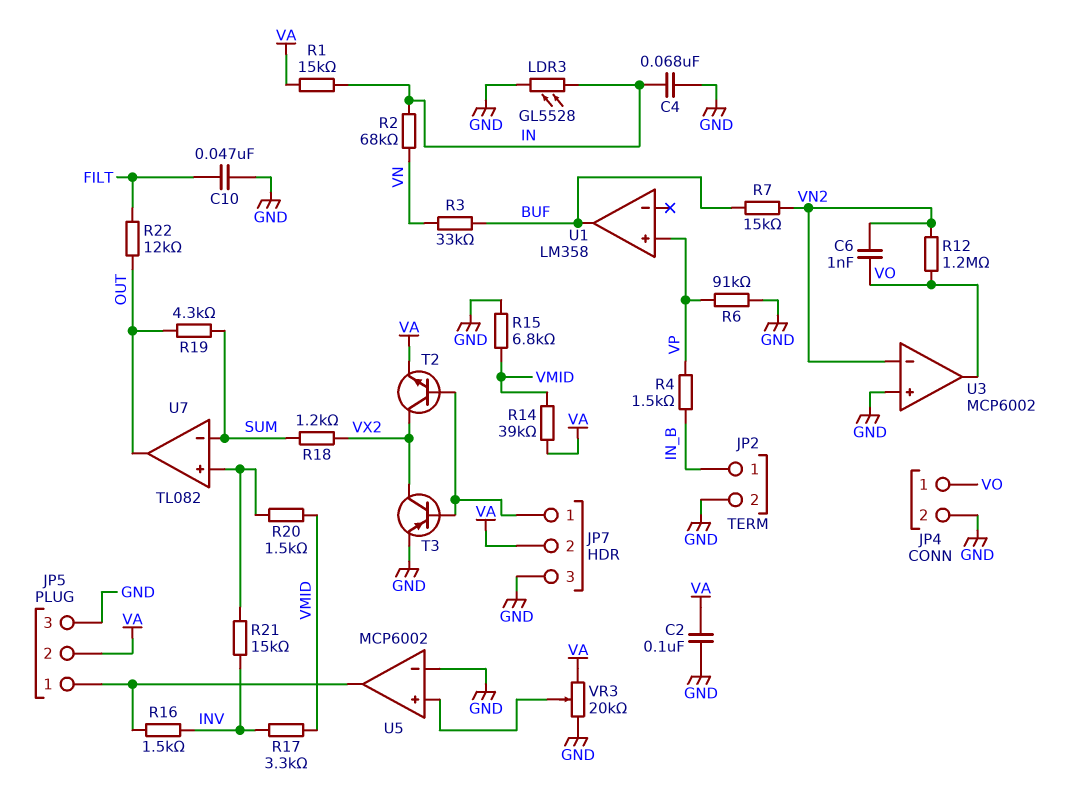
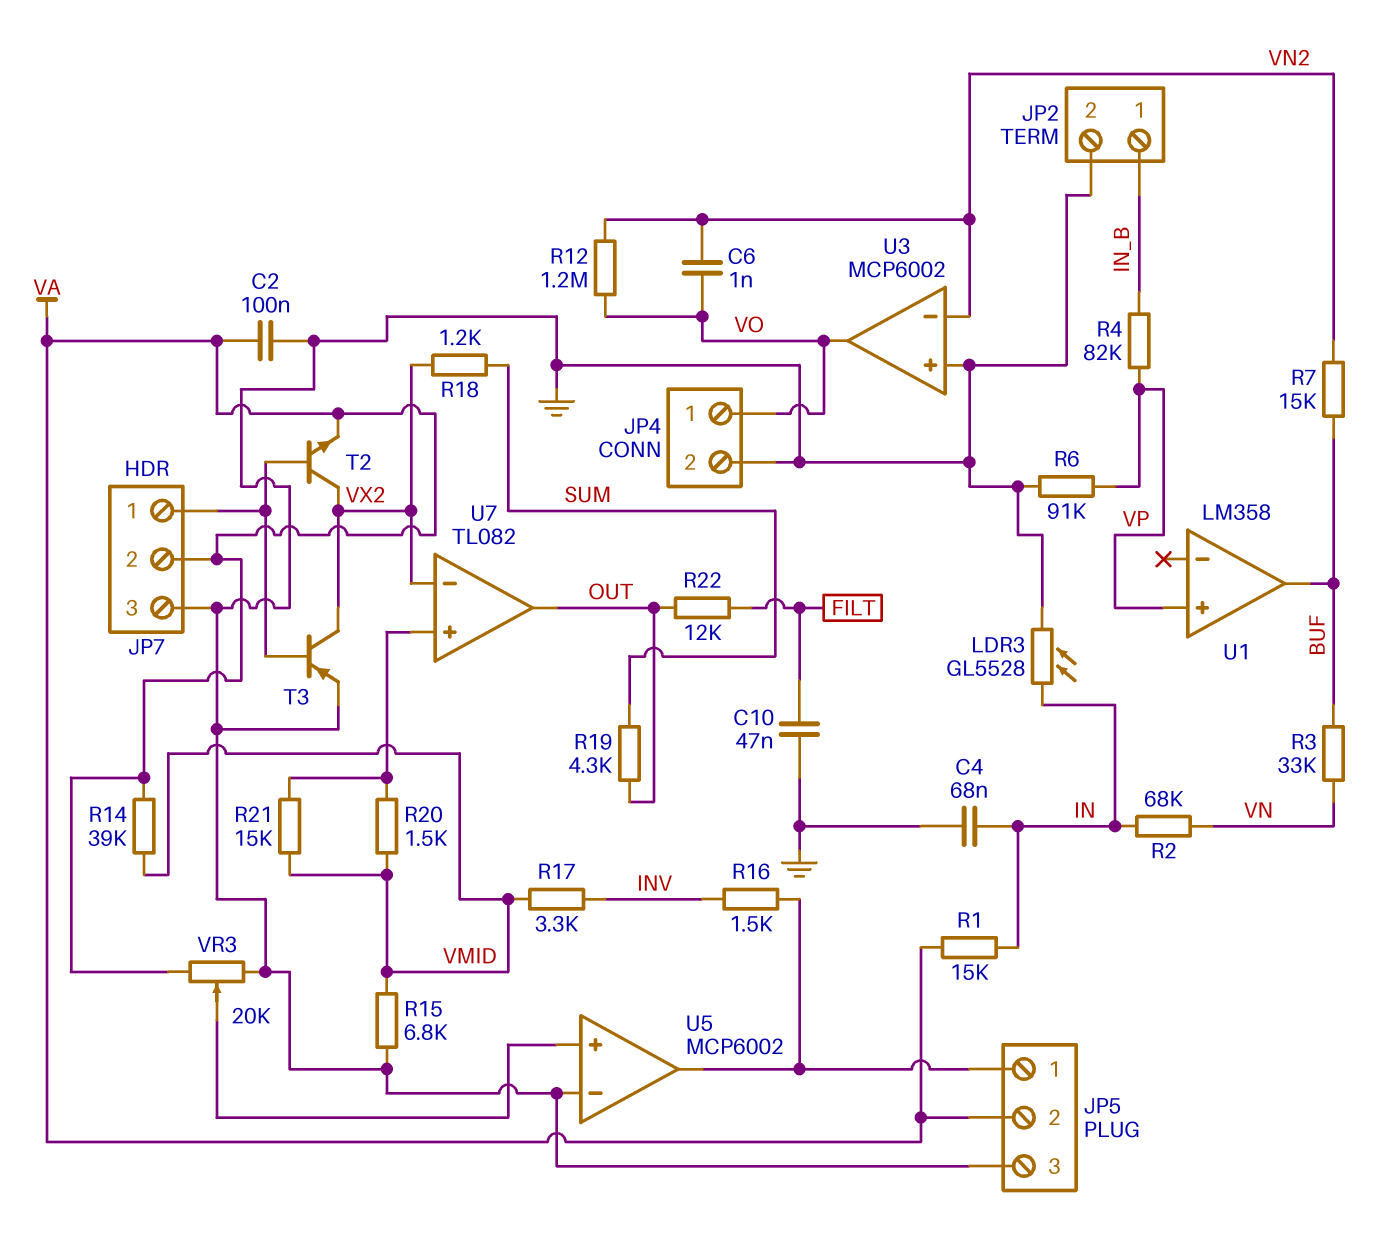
R4: 1.5k (IN_B, VP) -> 82k (IN_B, VP)
R21: 15k (INV, U7/in+) -> 15k (U7/in+, VMID)
U7 pin in-: SUM -> VX2

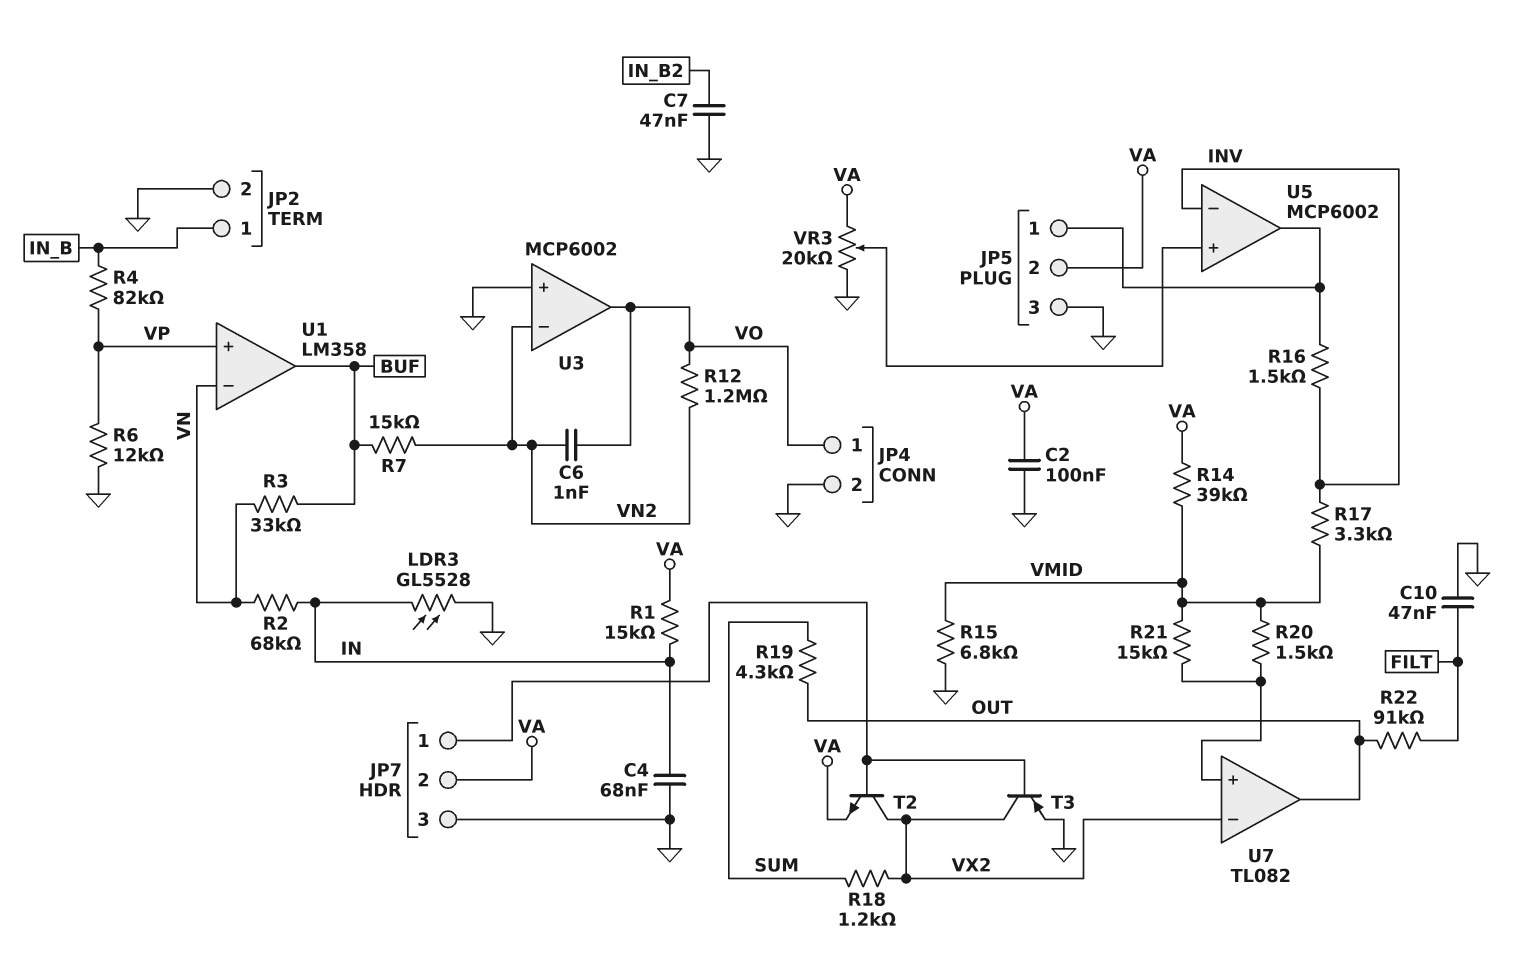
C7: none -> 47nF (GND, IN_B2)
R6: 91k (GND, VP) -> 12k (GND, VP)
R22: 12k (FILT, OUT) -> 91k (FILT, OUT)
U1 pin in-: none -> VN
U5 pin in-: GND -> INV

